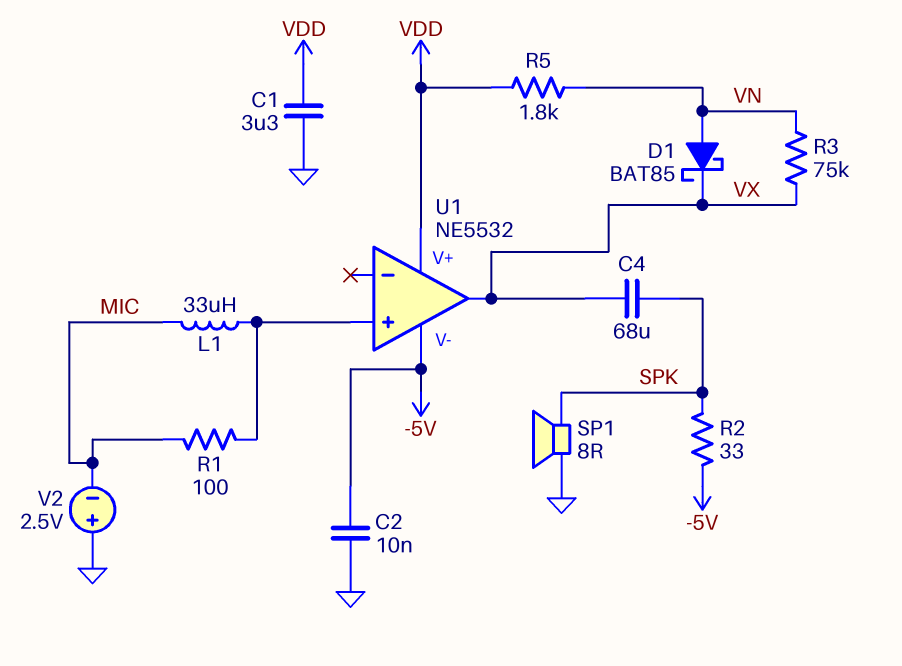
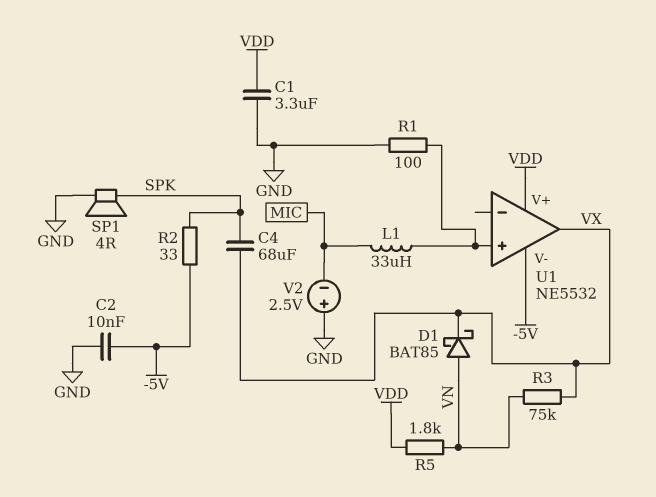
R1: 100 (MIC, U1/in+) -> 100 (GND, U1/in+)
SP1: speaker 8R (GND, SPK) -> speaker 4R (GND, SPK)

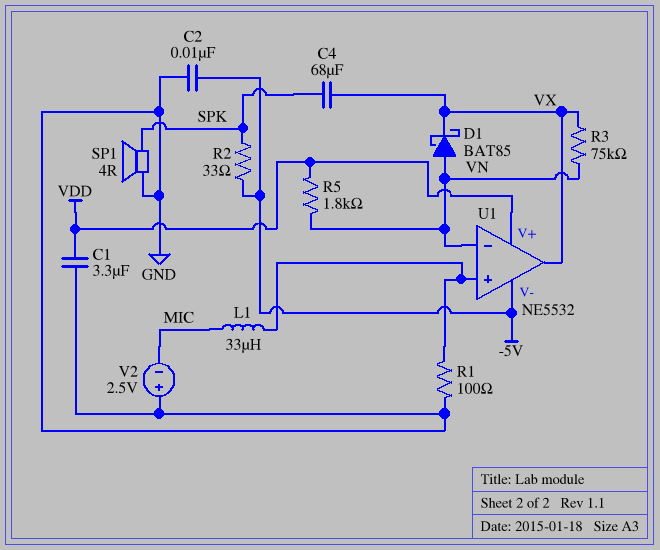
U1 pin in-: none -> VN

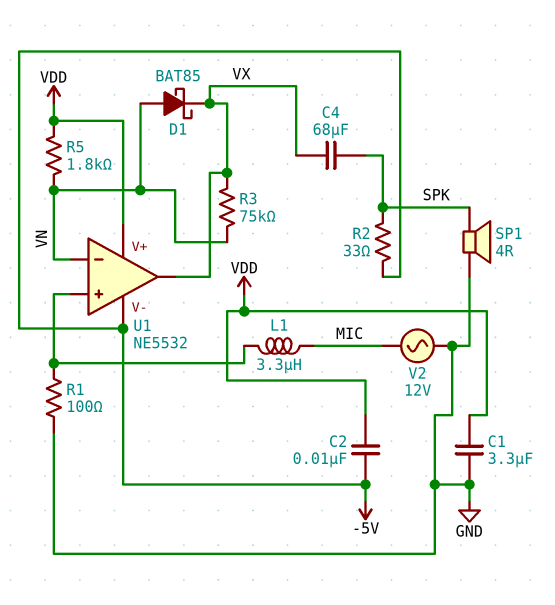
C2: 10nF (-5V, GND) -> 10nF (-5V, VDD)
L1: 33uH (MIC, U1/in+) -> 3.3uH (MIC, U1/in+)
V2: 2.5V (plus GND, minus MIC) -> AC 12V (GND, MIC)

